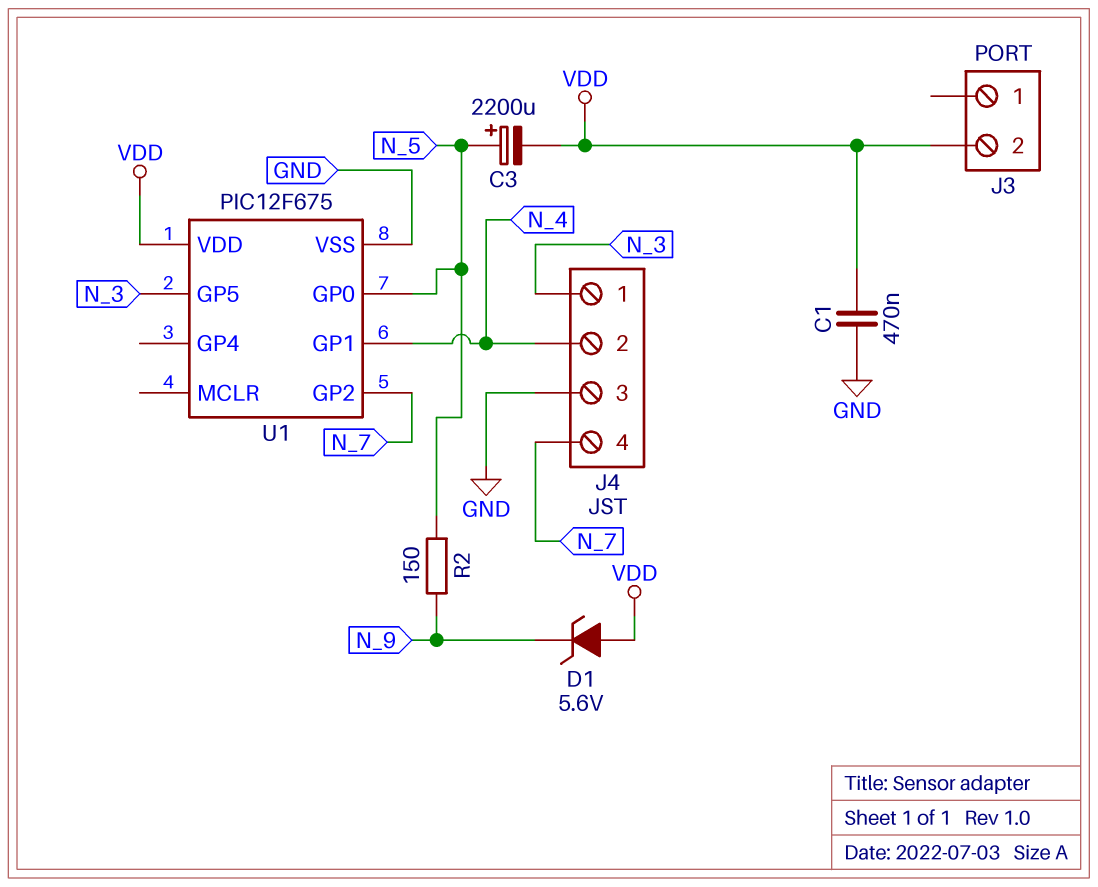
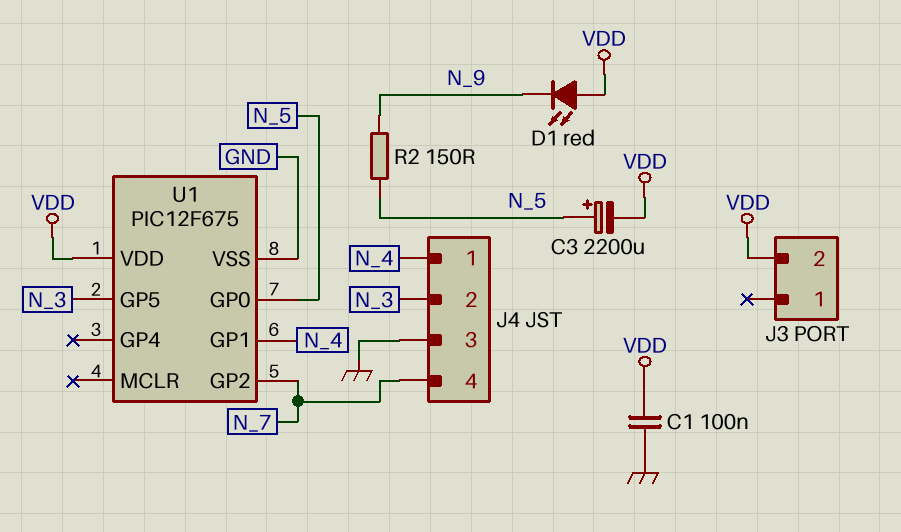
C1: 470nF (GND, VDD) -> 100nF (GND, VDD)
D1: zener 5.6V (A VDD, K N_9) -> LED red (A VDD, K N_9)
J4 pin 1: N_3 -> N_4
J4 pin 2: N_4 -> N_3

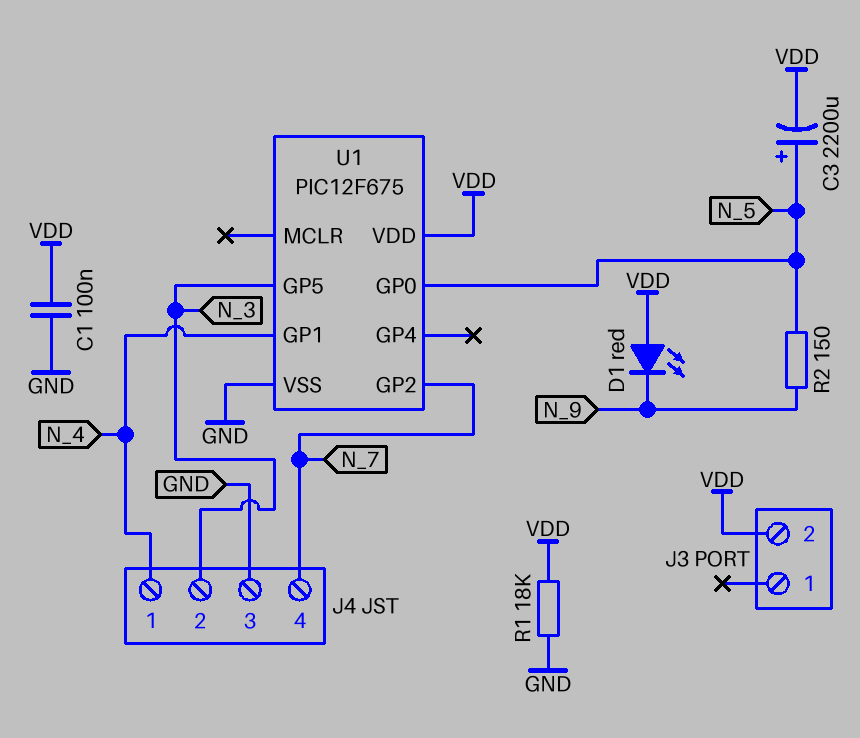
R1: none -> 18k (GND, VDD)

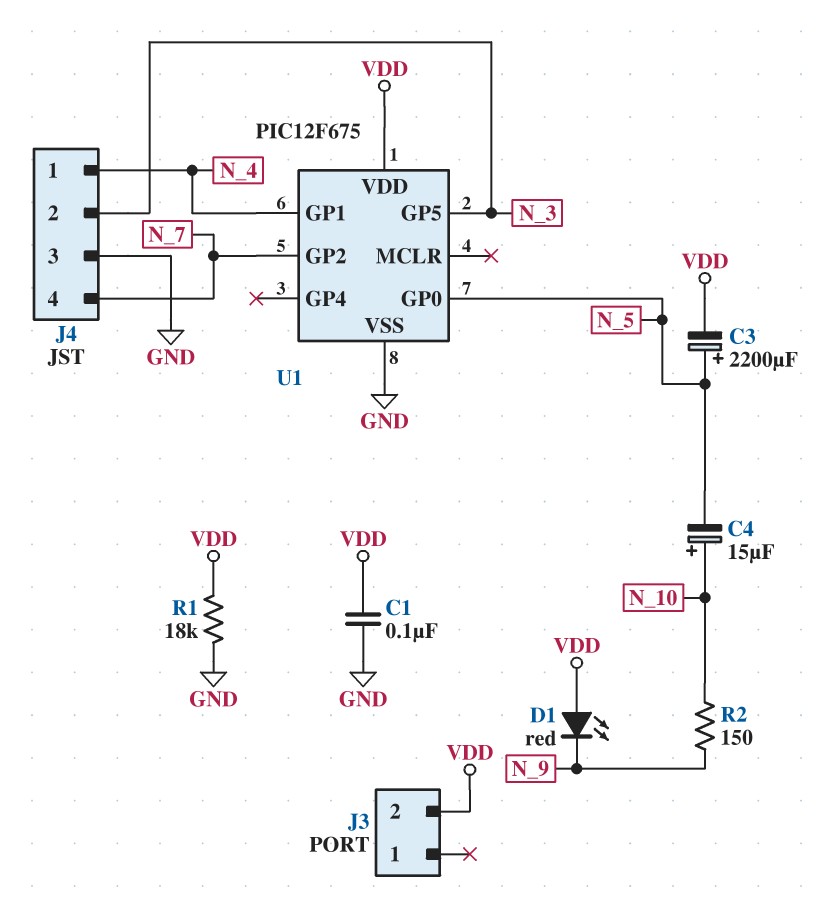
C4: none -> 15uF (plus N_10, minus N_5)
R2: 150 (N_5, N_9) -> 150 (N_9, N_10)

